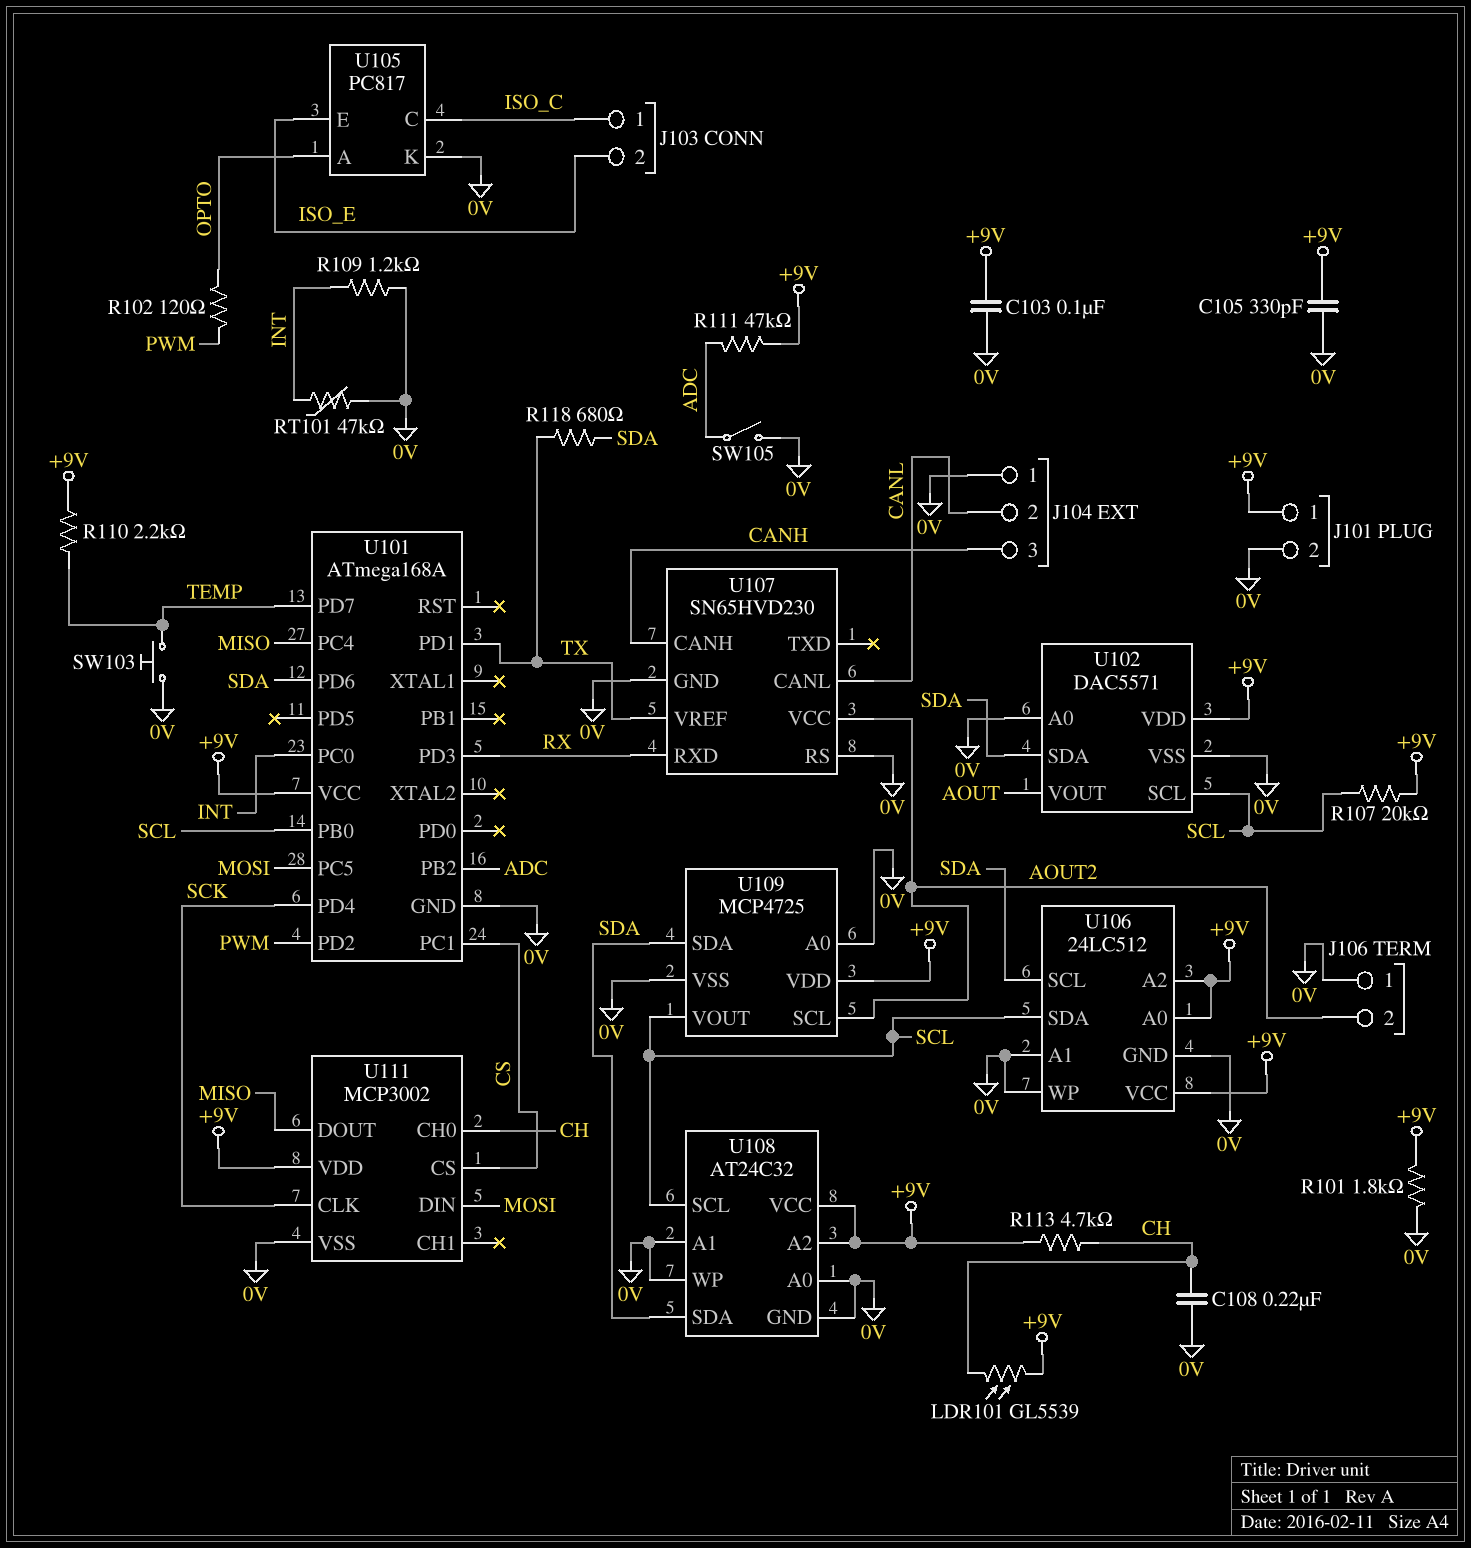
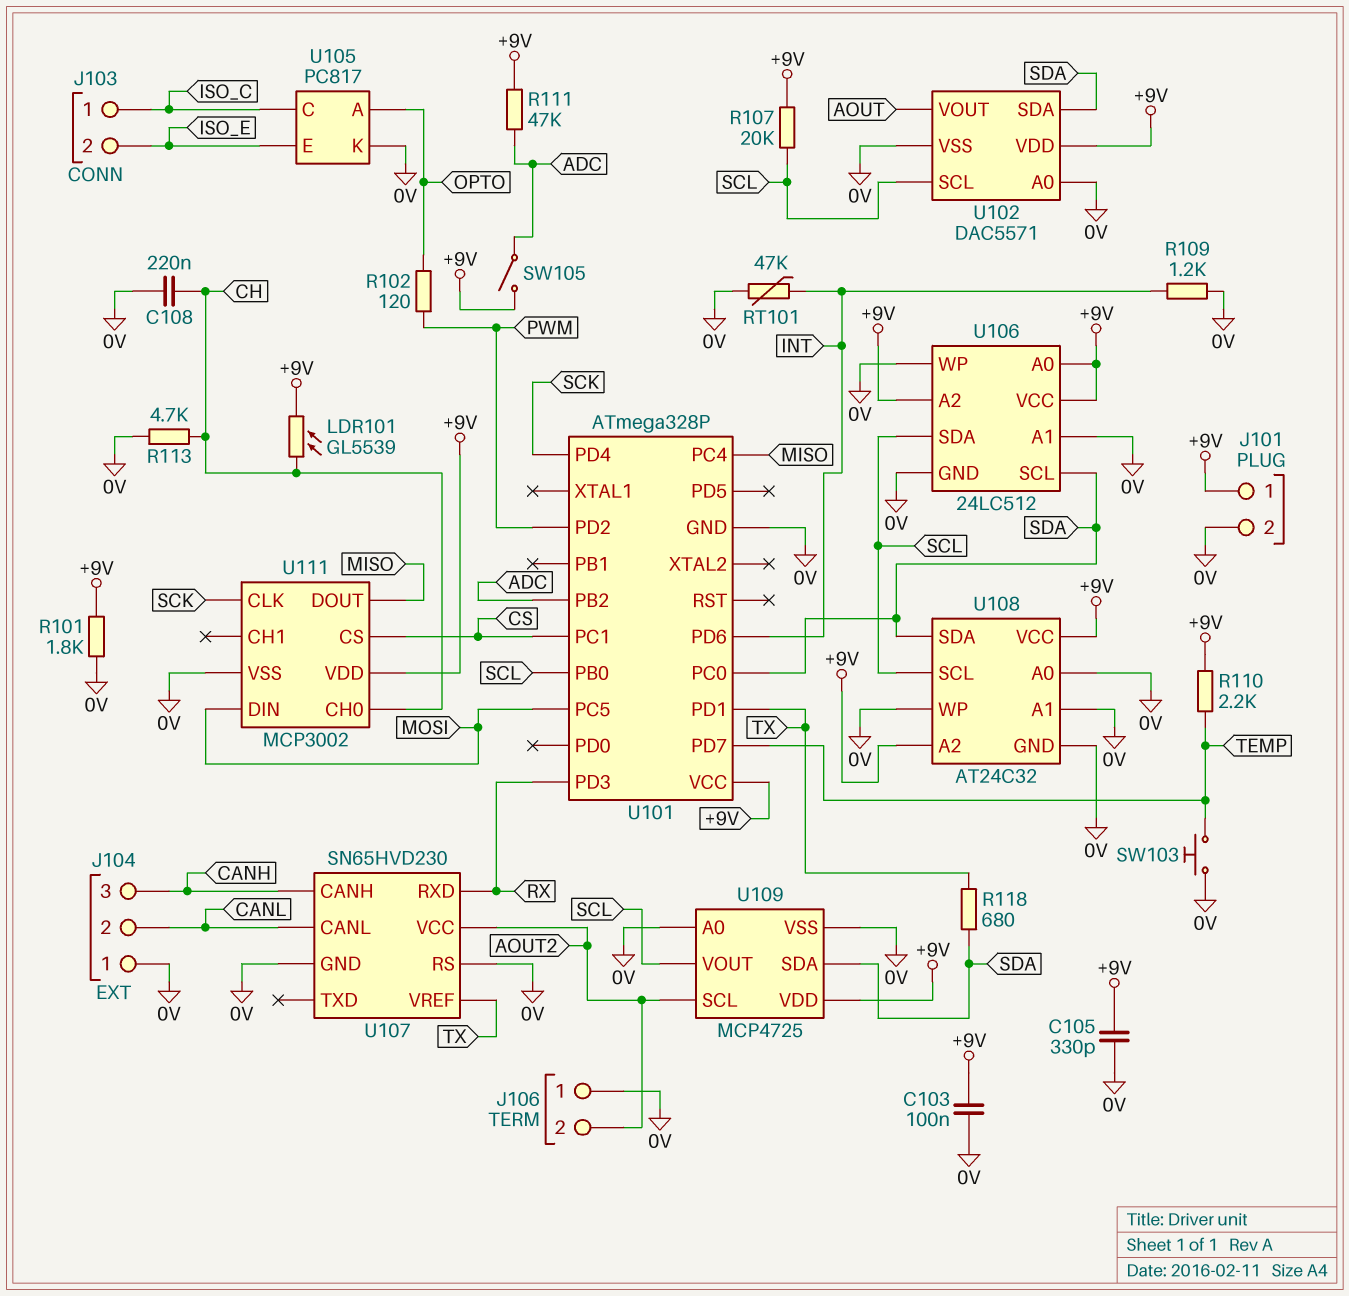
R113: 4.7k (+9V, CH) -> 4.7k (0V, CH)
SW105: switch (0V, ADC) -> switch (+9V, ADC)
U101: ATmega168A -> ATmega328P
U101 pin PC0: INT -> SDA
U101 pin PD6: SDA -> INT

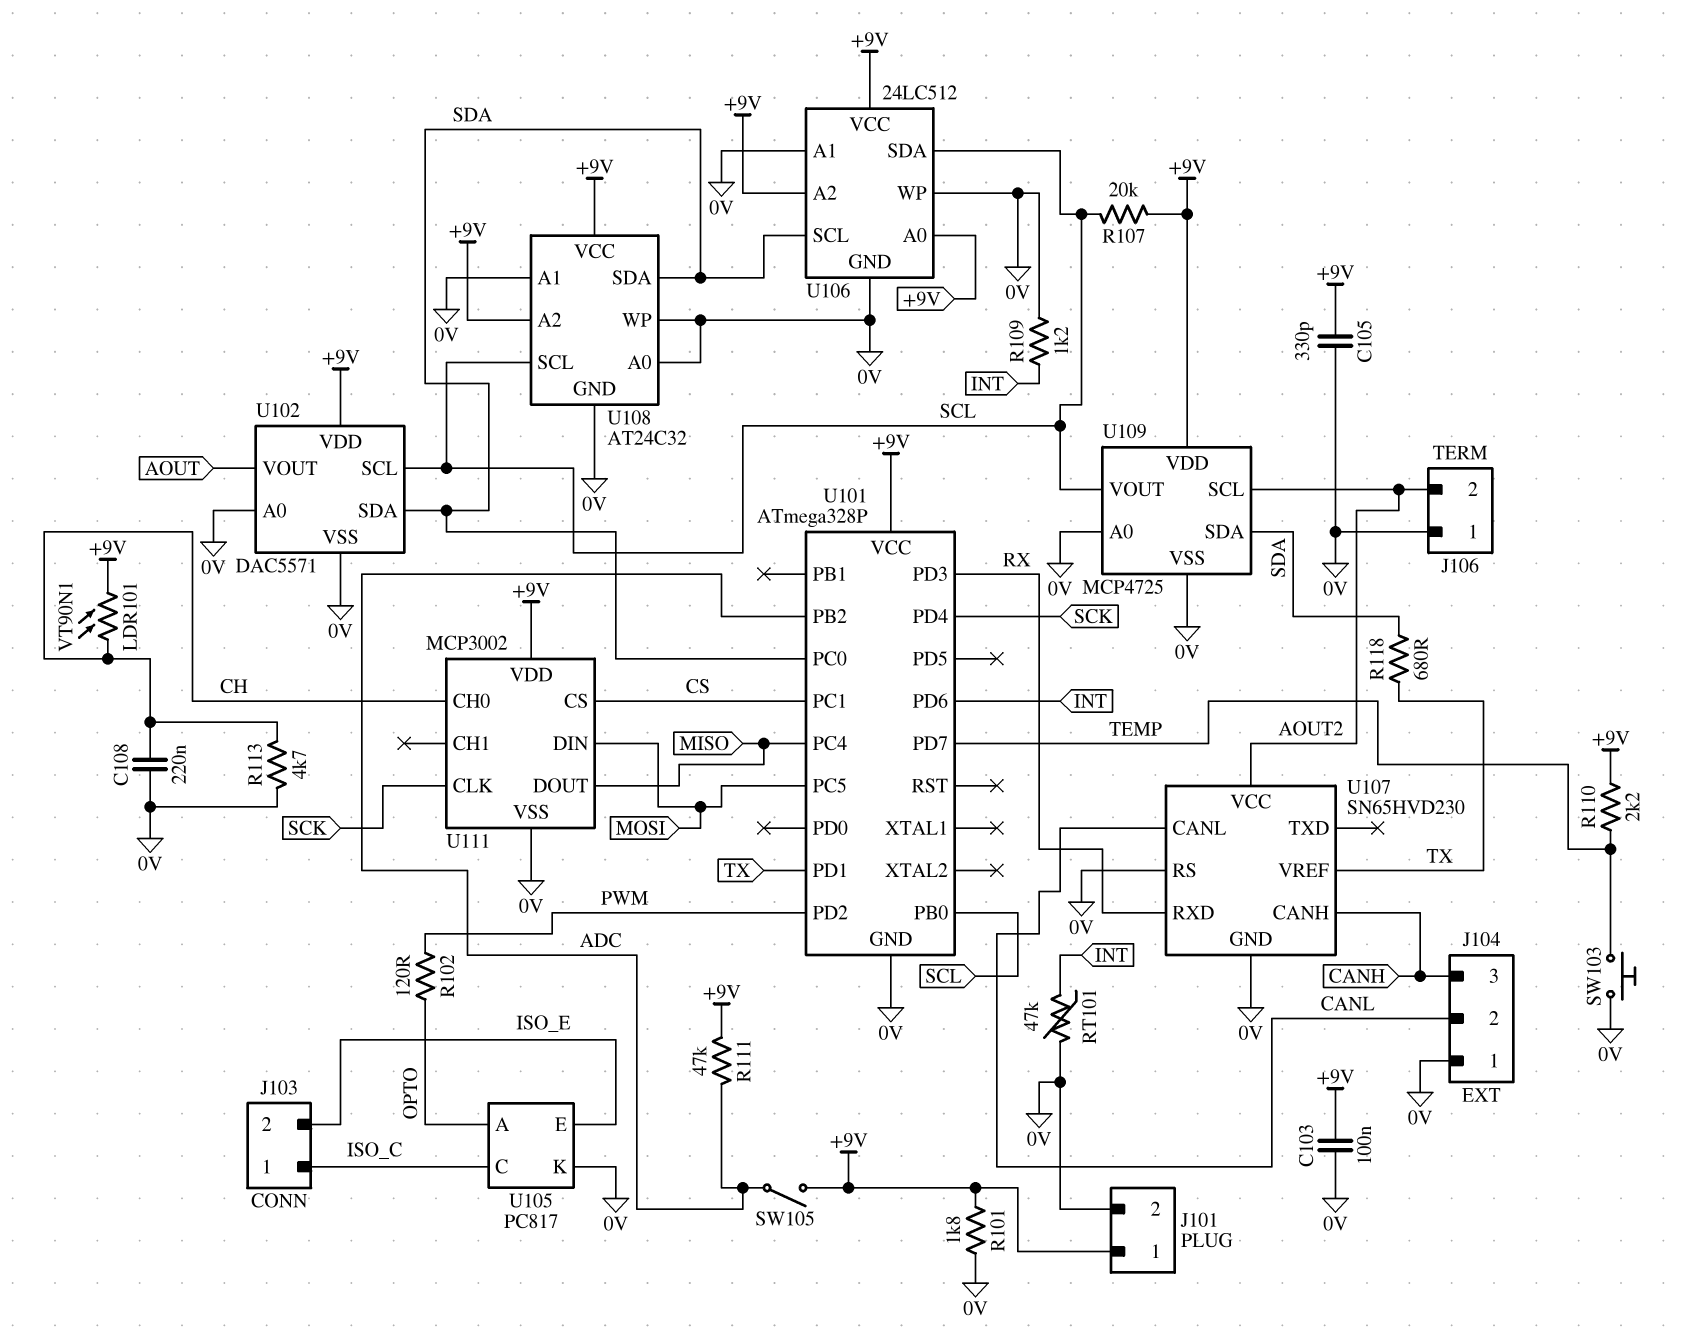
LDR101: GL5539 (+9V, CH) -> VT90N1 (+9V, CH)

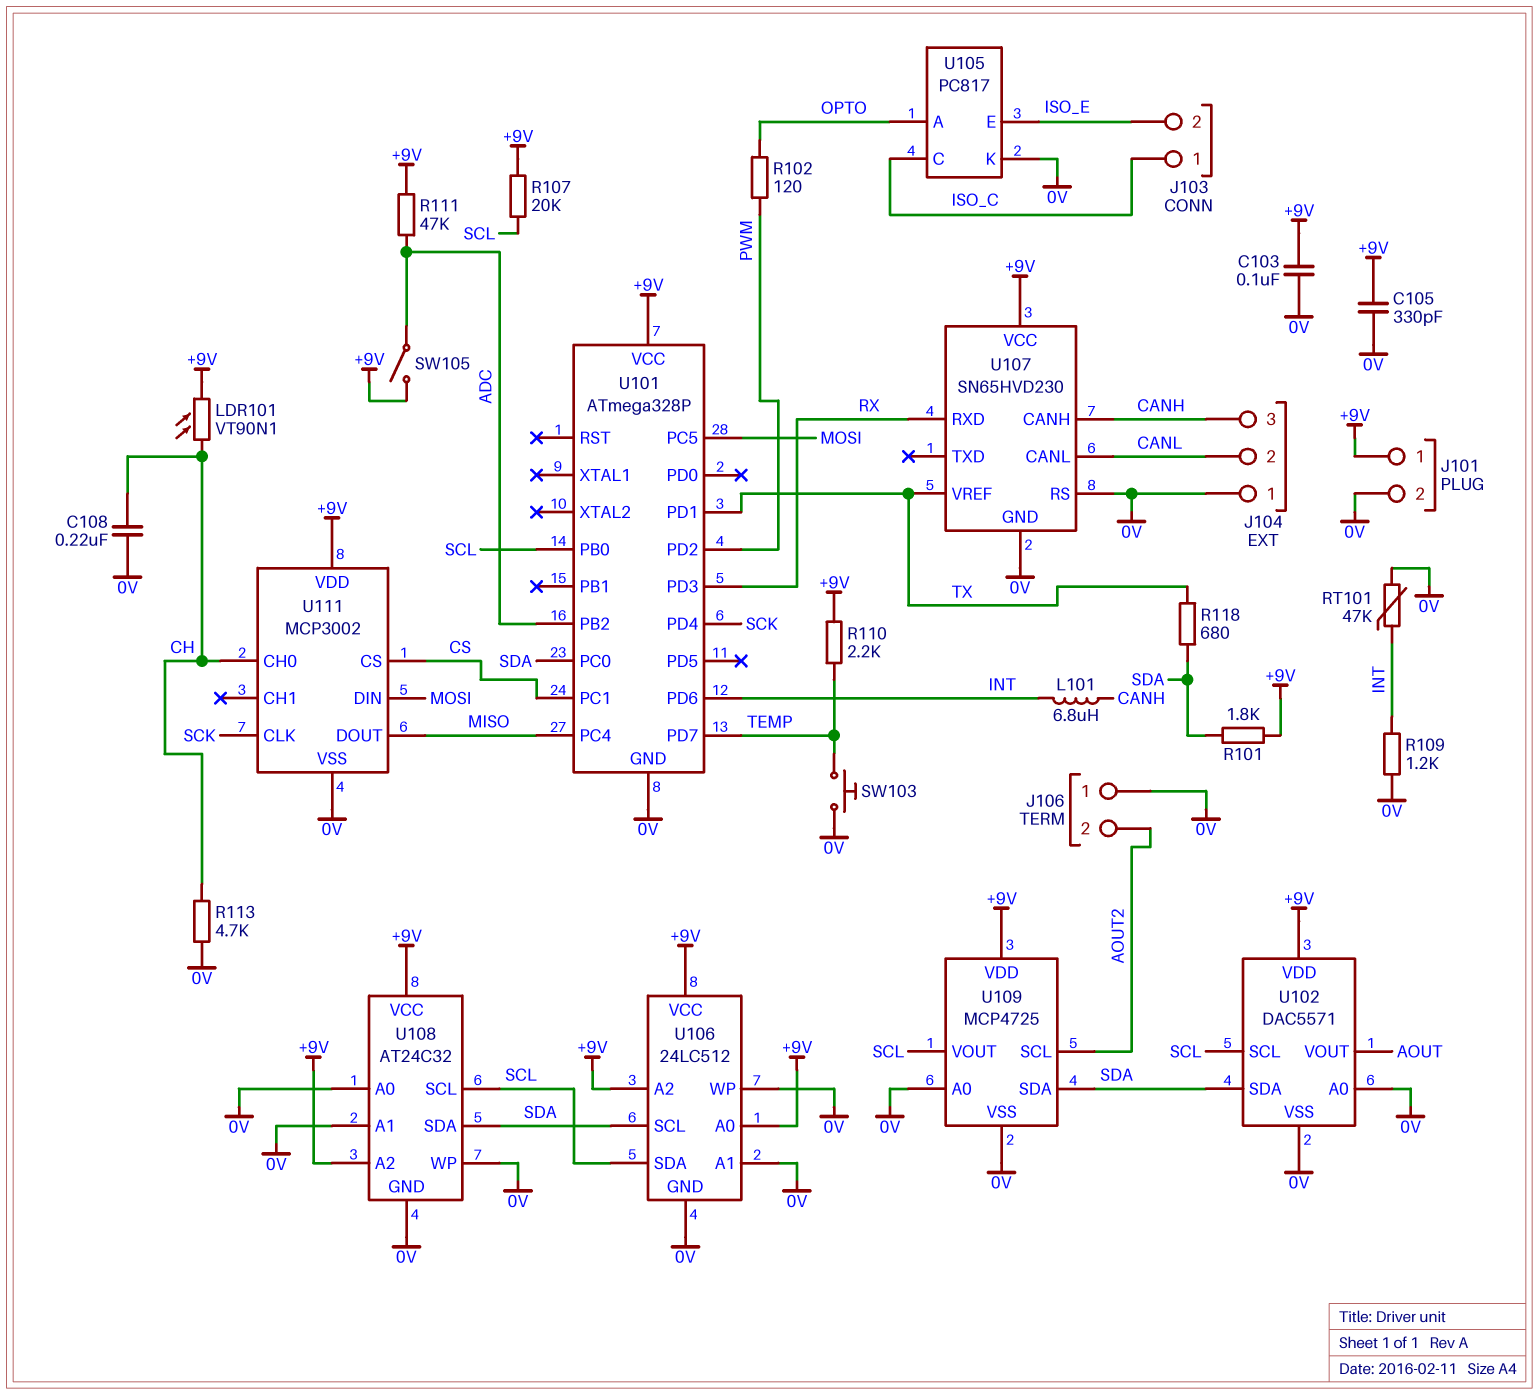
L101: none -> 6.8uH (CANH, INT)
R101: 1.8k (+9V, 0V) -> 1.8k (+9V, SDA)
U107 pin VCC: AOUT2 -> +9V

